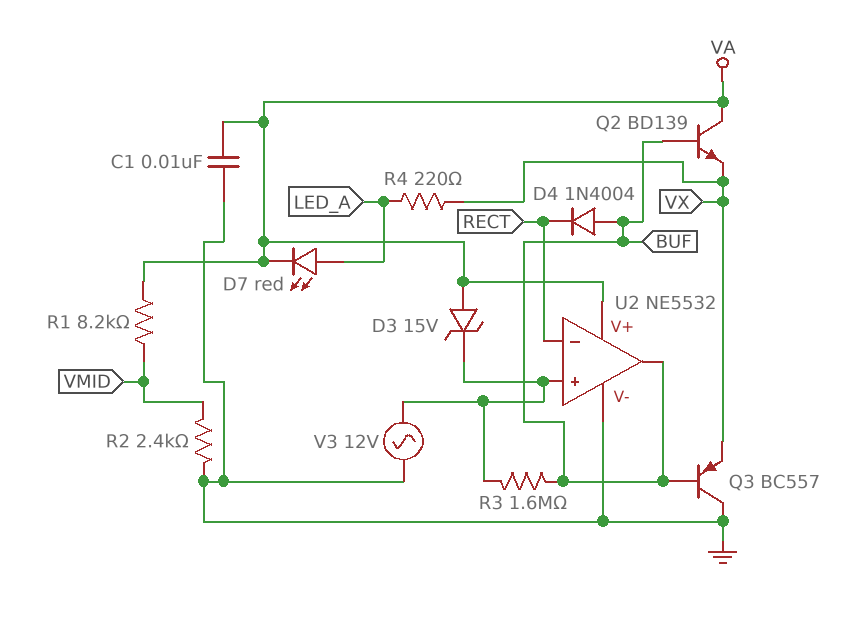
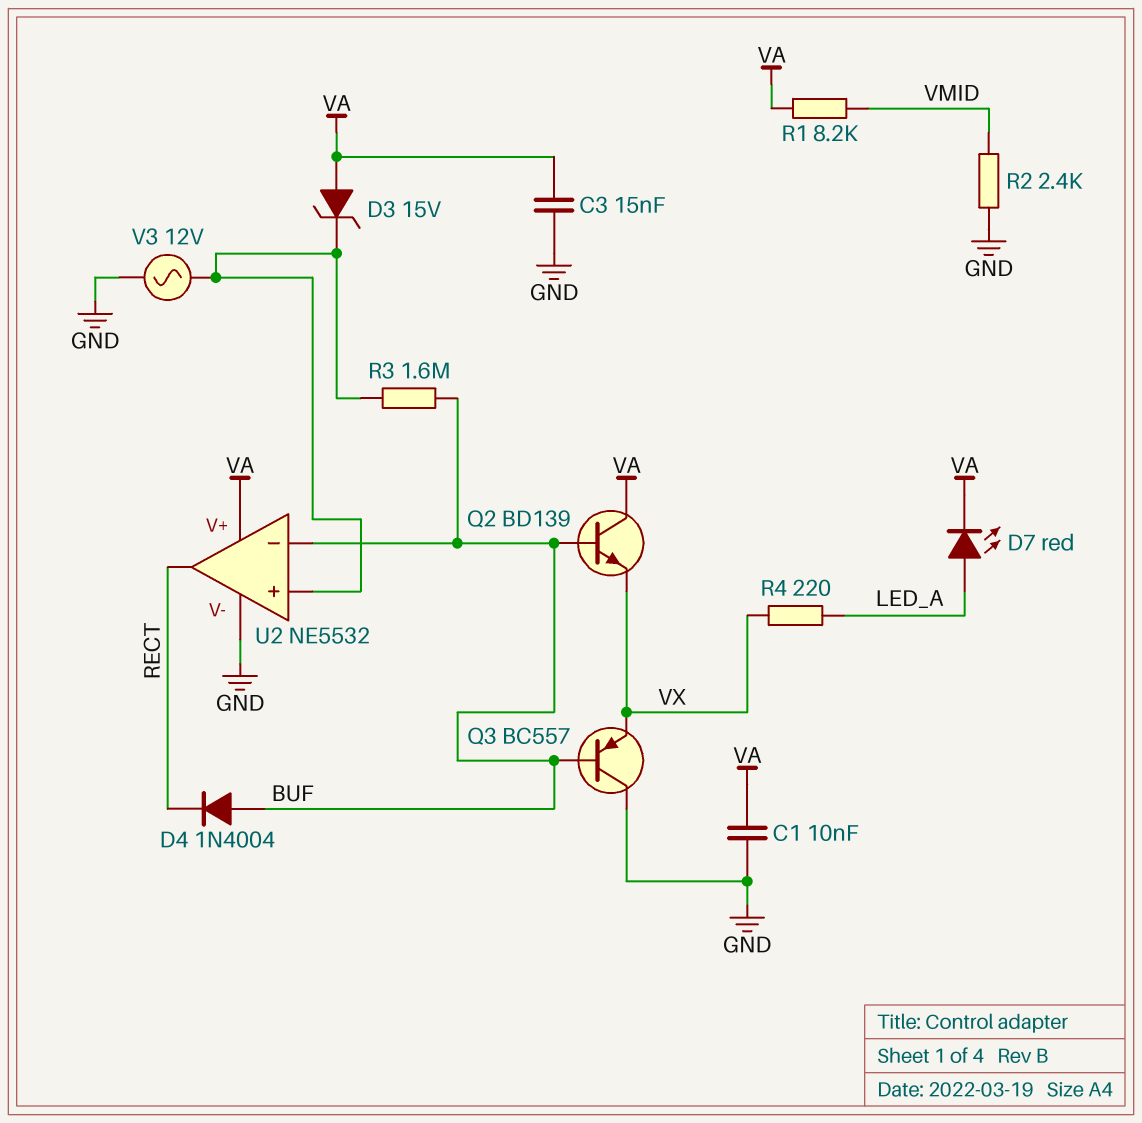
C3: none -> 15nF (GND, VA)
U2 pin in-: RECT -> BUF
U2 pin out: BUF -> RECT

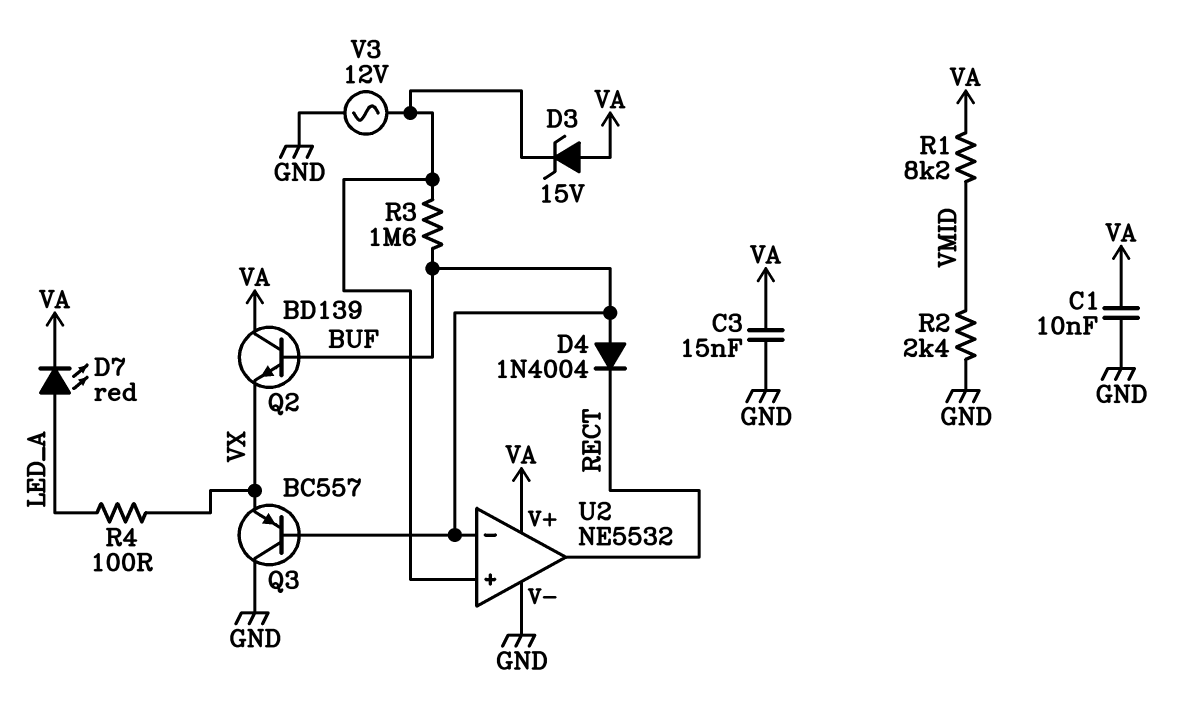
R4: 220 (LED_A, VX) -> 100 (LED_A, VX)

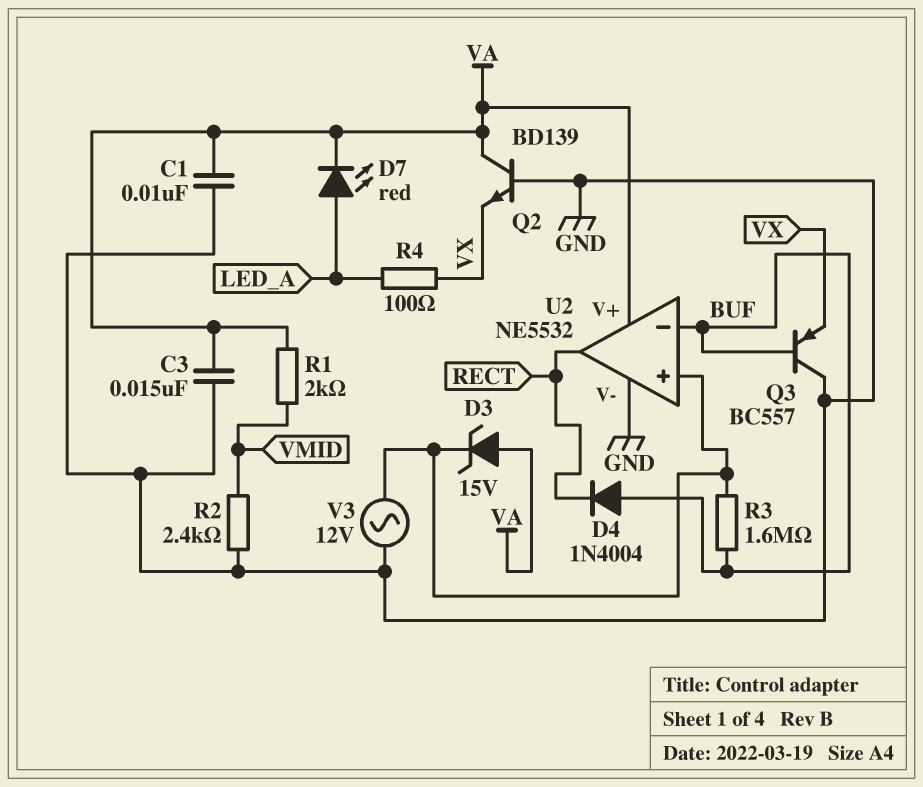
Q2: NPN BD139 (B BUF, C VA, E VX) -> NPN BD139 (B GND, C VA, E VX)
R1: 8.2k (VA, VMID) -> 2k (VA, VMID)

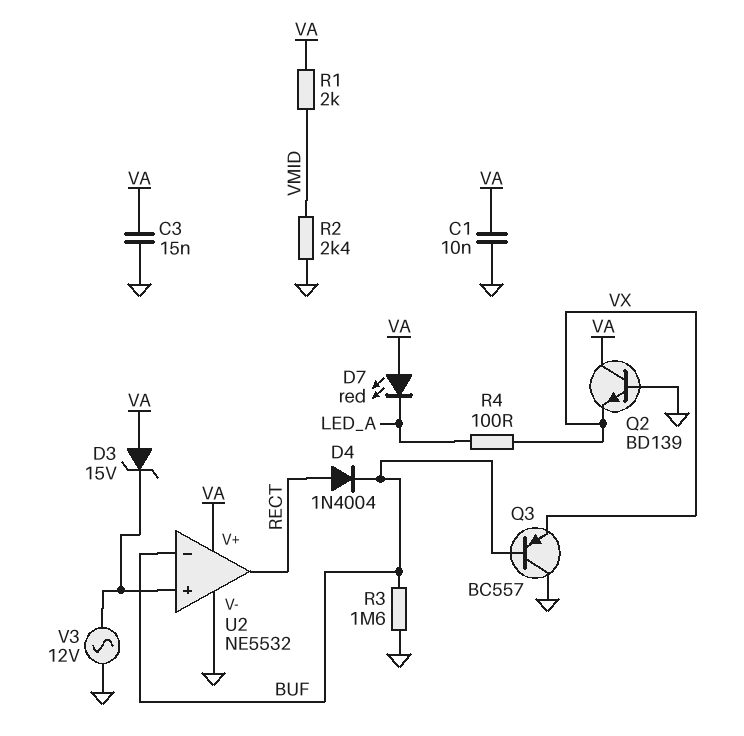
D4: diode 1N4004 (A BUF, K RECT) -> diode 1N4004 (A RECT, K BUF)
D7: LED red (A LED_A, K VA) -> LED red (A VA, K LED_A)
R3: 1.6M (BUF, U2/in+) -> 1.6M (BUF, GND)

